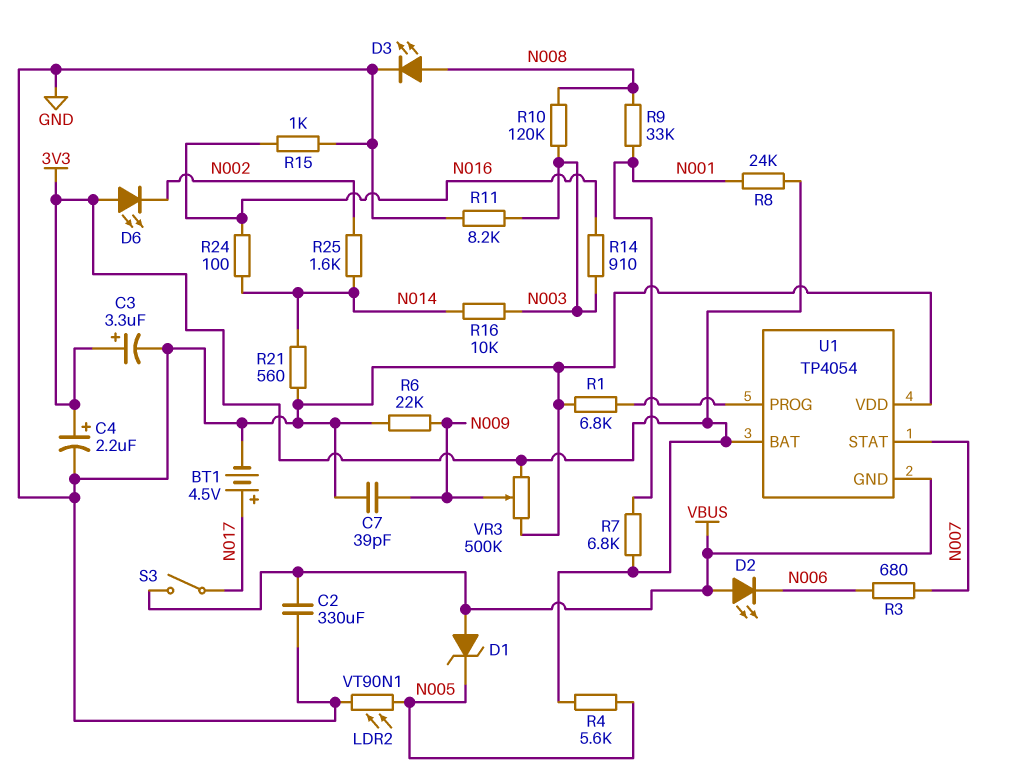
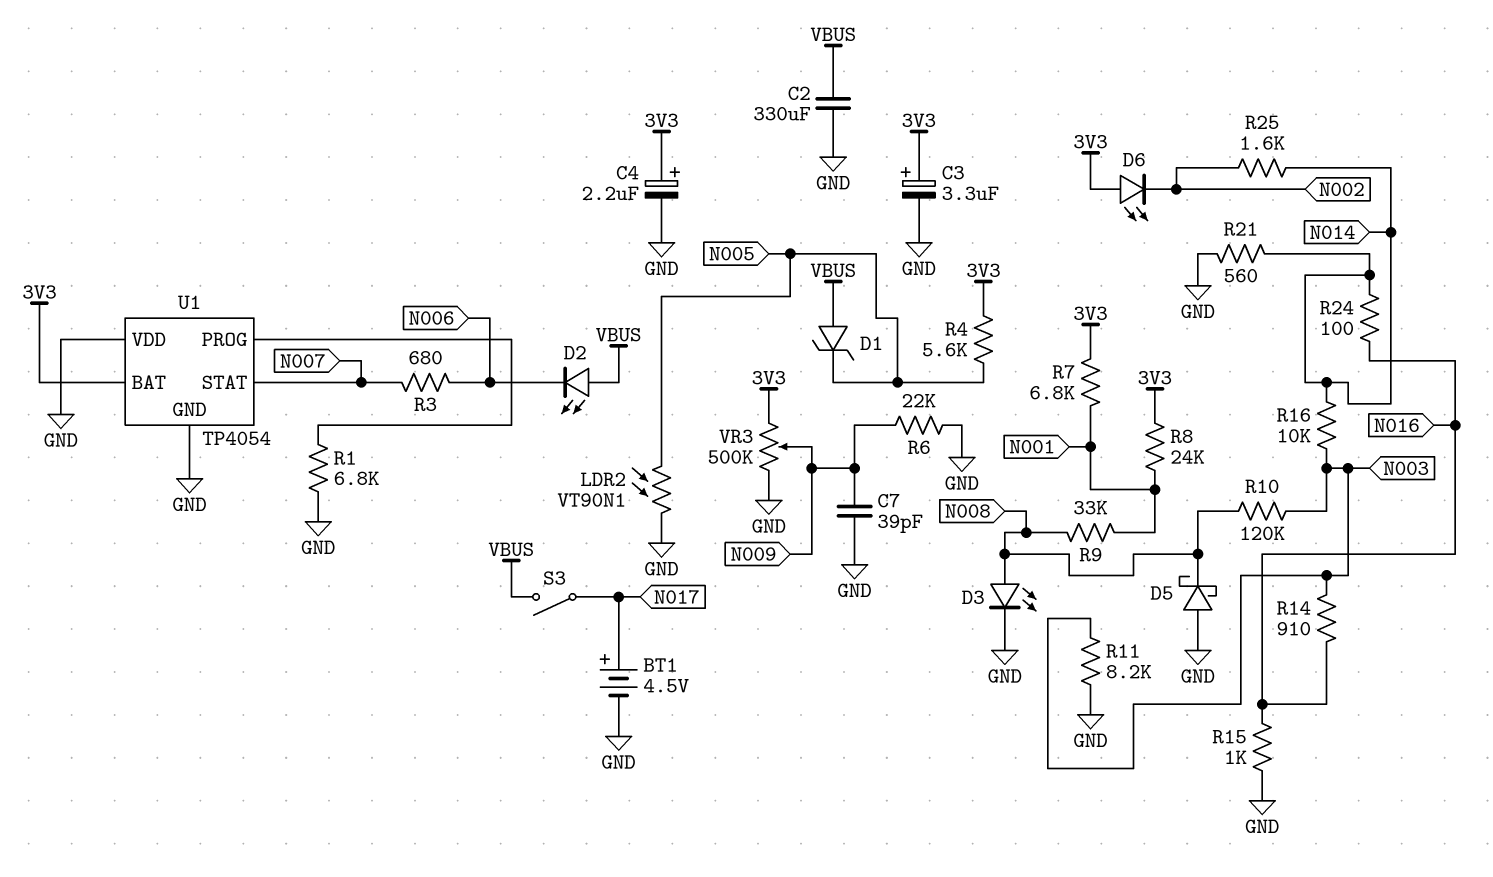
D5: none -> schottky (A GND, K N008)
U1 pin GND: VBUS -> GND

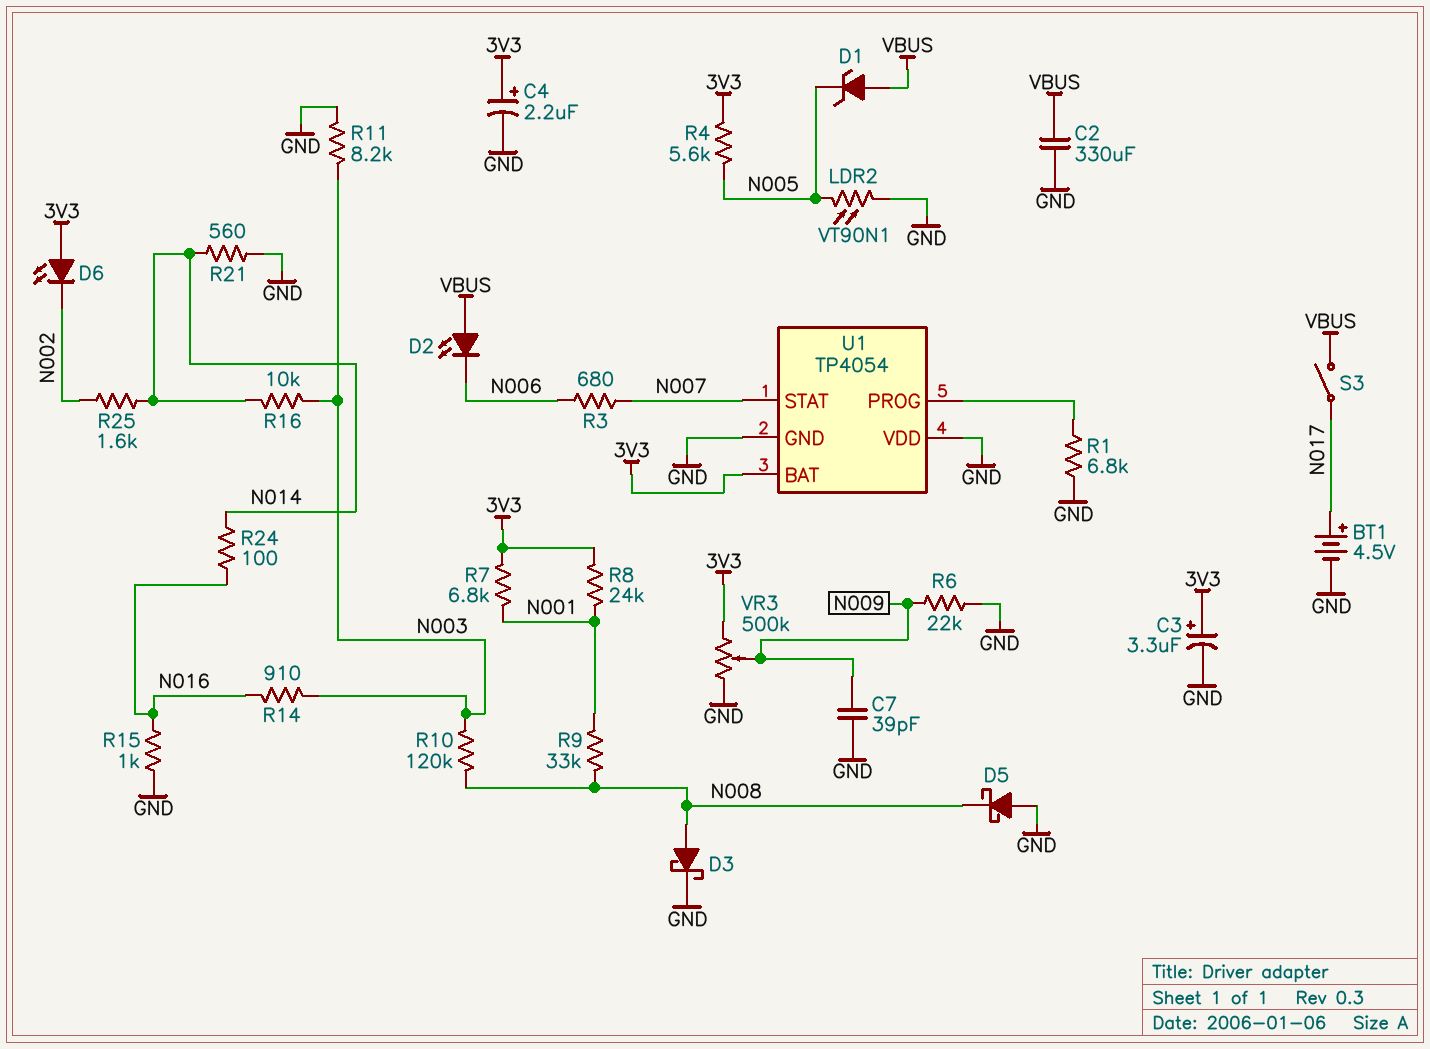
D3: LED (A N008, K GND) -> schottky (A N008, K GND)

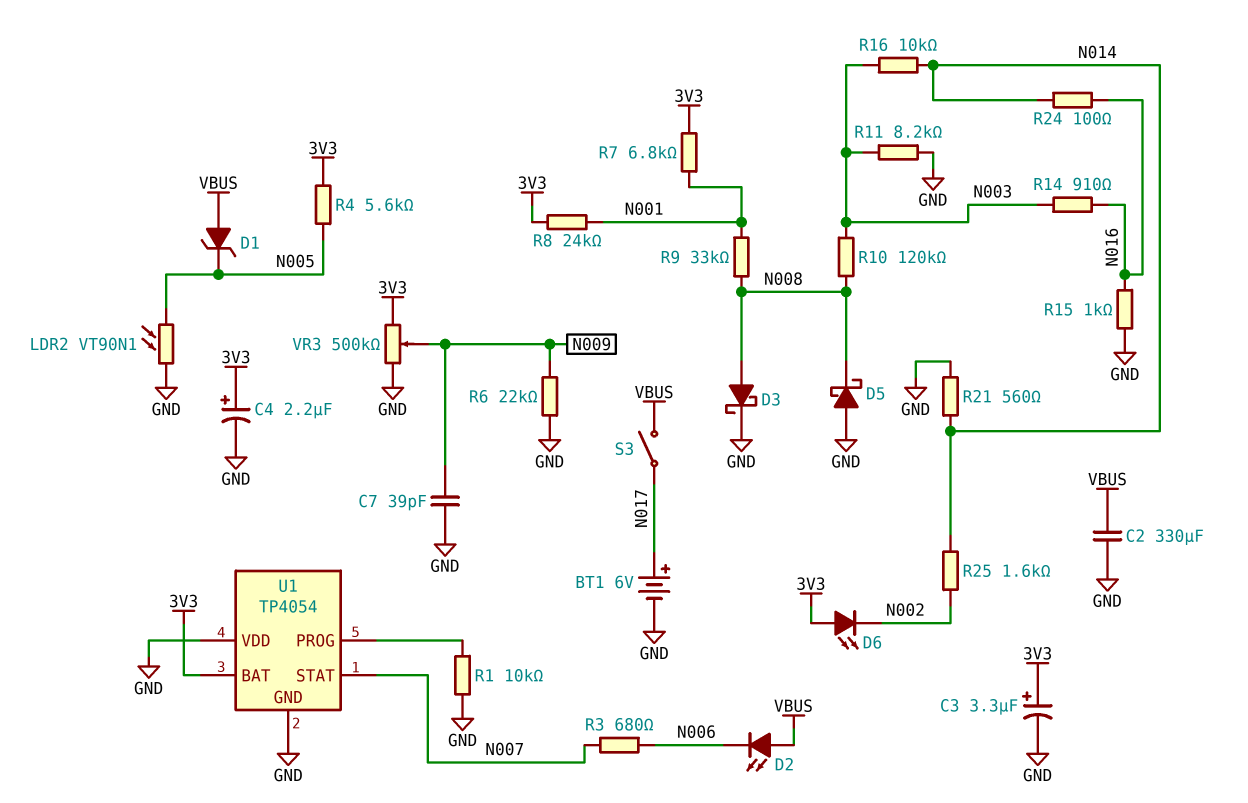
BT1: 4.5V (plus N017, minus GND) -> 6V (plus N017, minus GND)
R1: 6.8k (GND, U1/PROG) -> 10k (GND, U1/PROG)

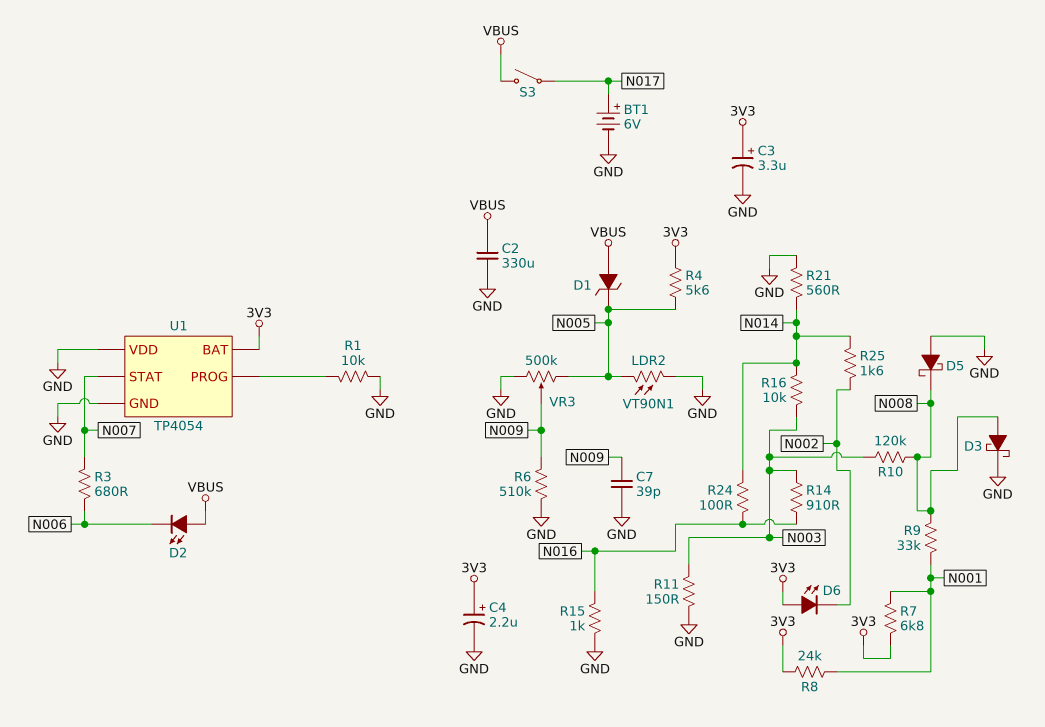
R6: 22k (GND, N009) -> 510k (GND, N009)
R11: 8.2k (GND, N003) -> 150 (GND, N003)
VR3: 500k (3V3, GND, wiper N009) -> 500k (GND, N005, wiper N009)

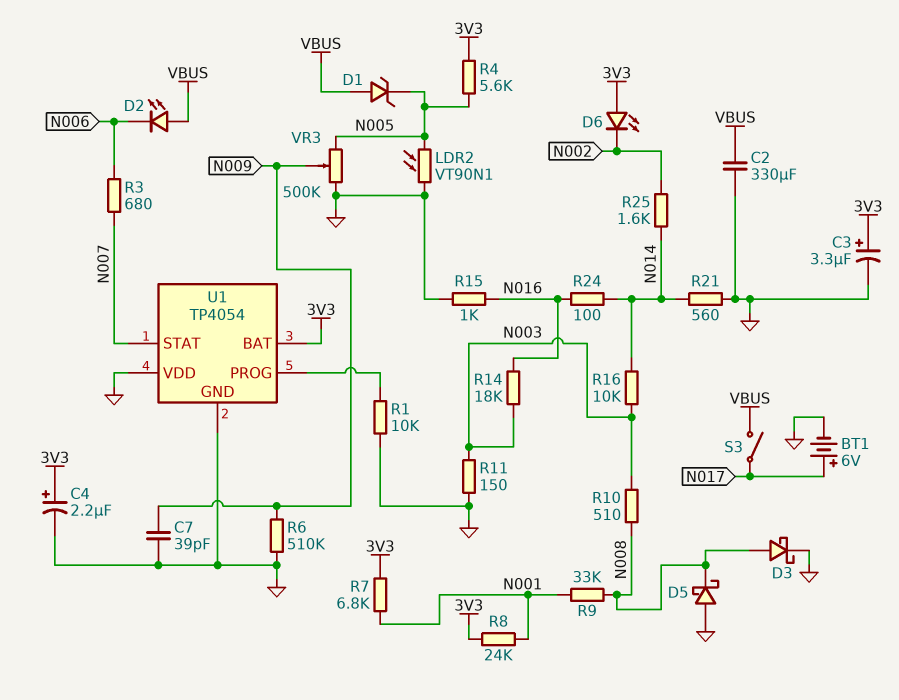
R10: 120k (N003, N008) -> 510 (N003, N008)
R14: 910 (N003, N016) -> 18k (N003, N016)

